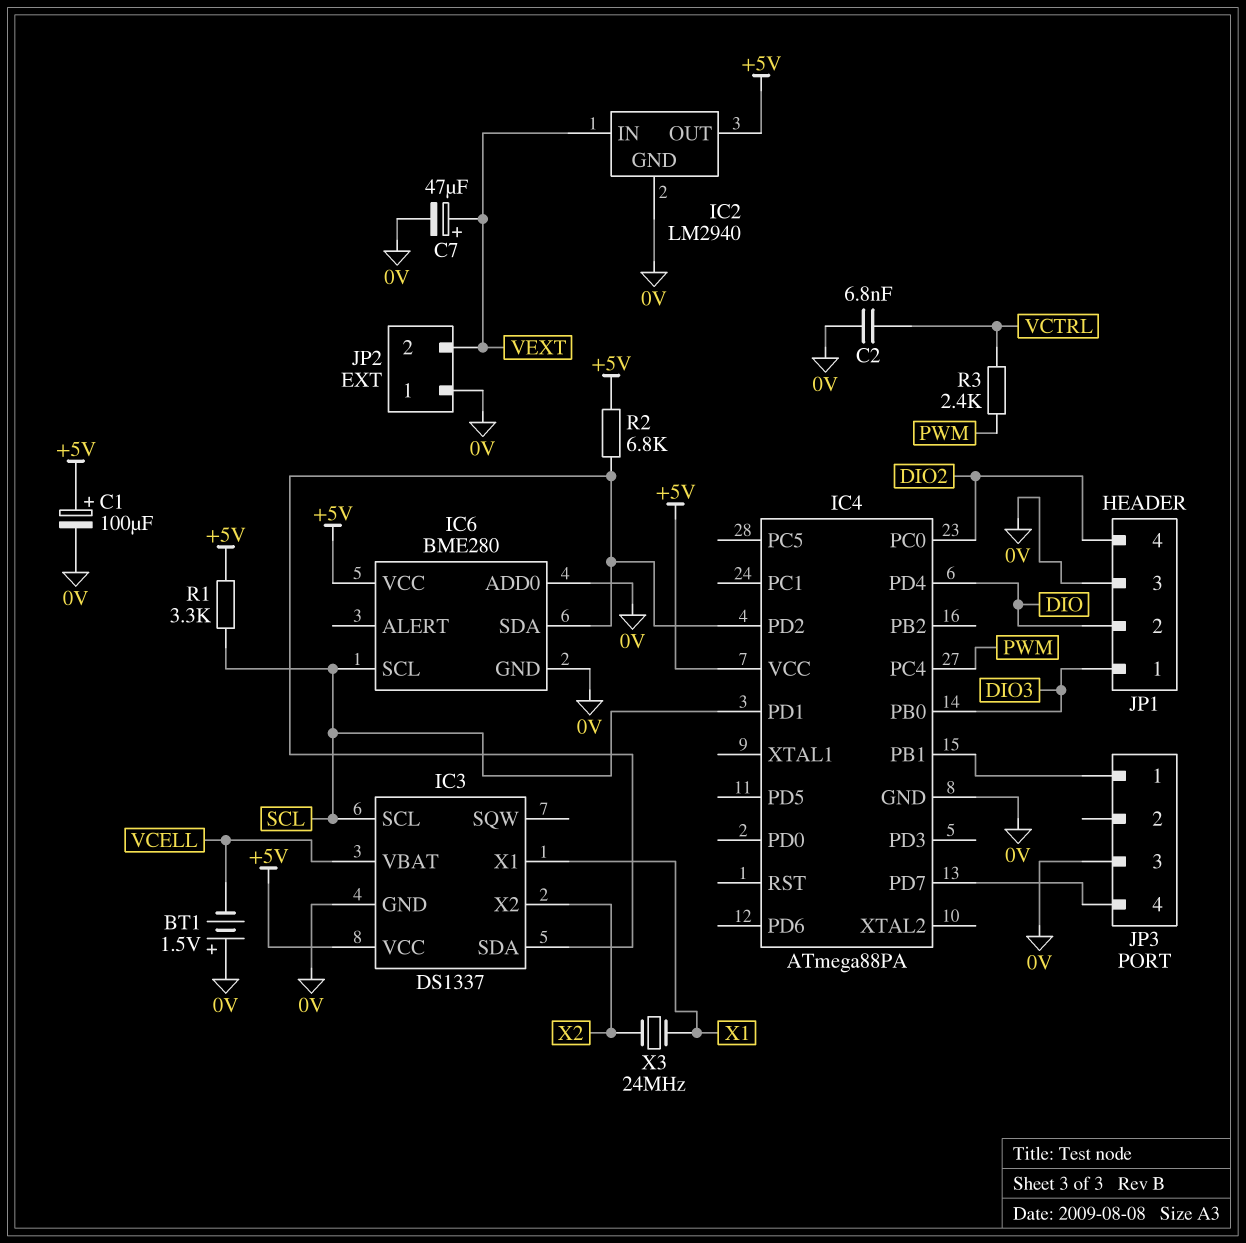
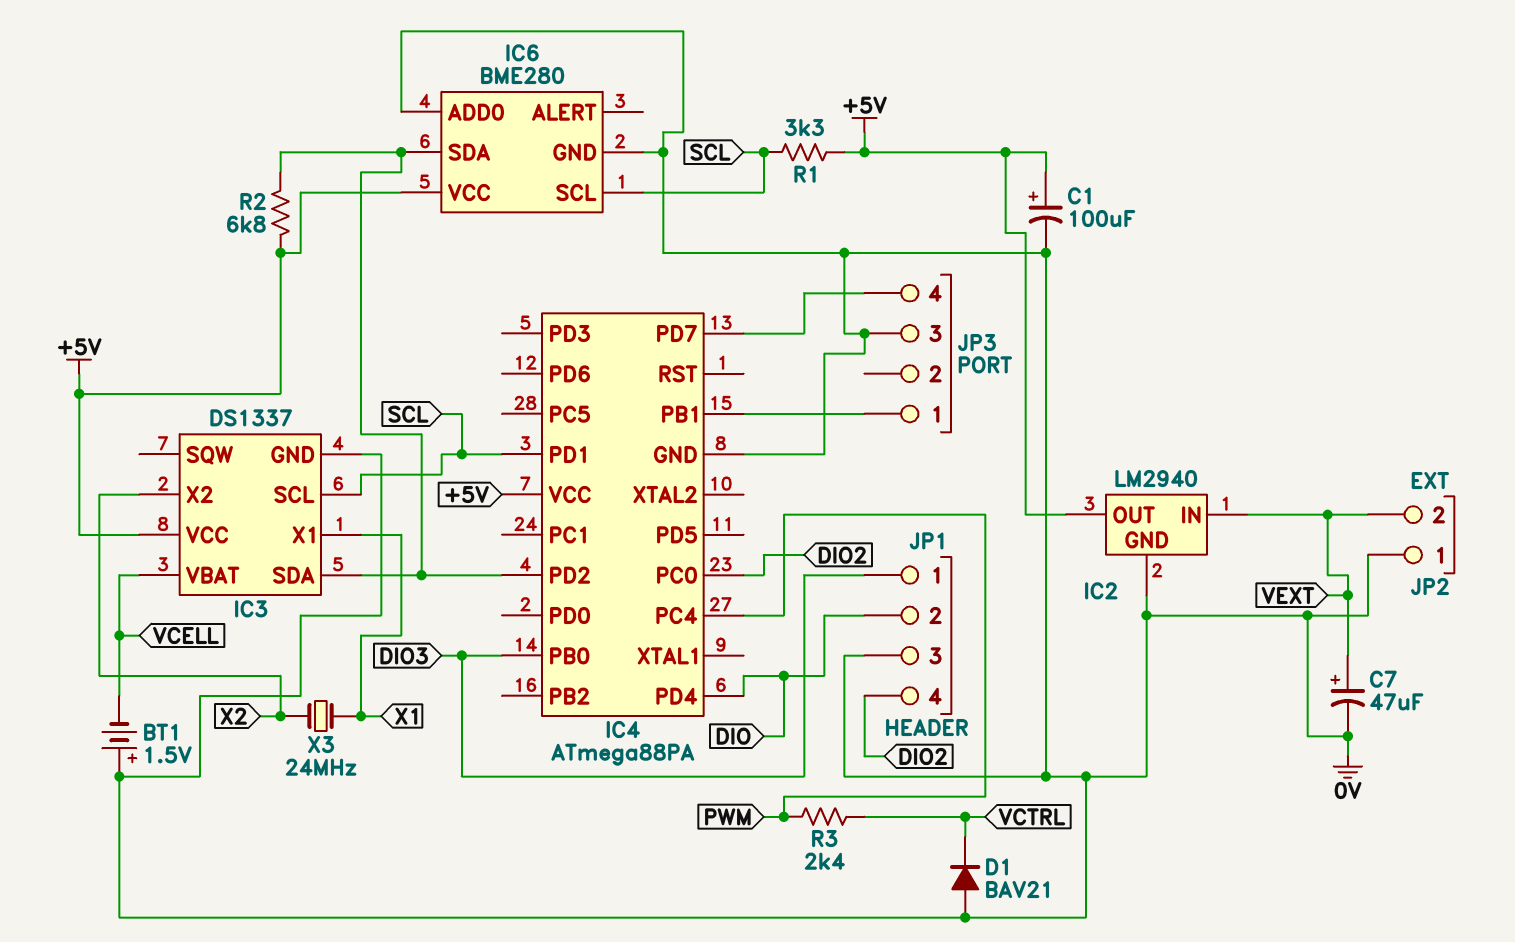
C2: 6.8nF (0V, VCTRL) -> none
D1: none -> diode BAV21 (A 0V, K VCTRL)

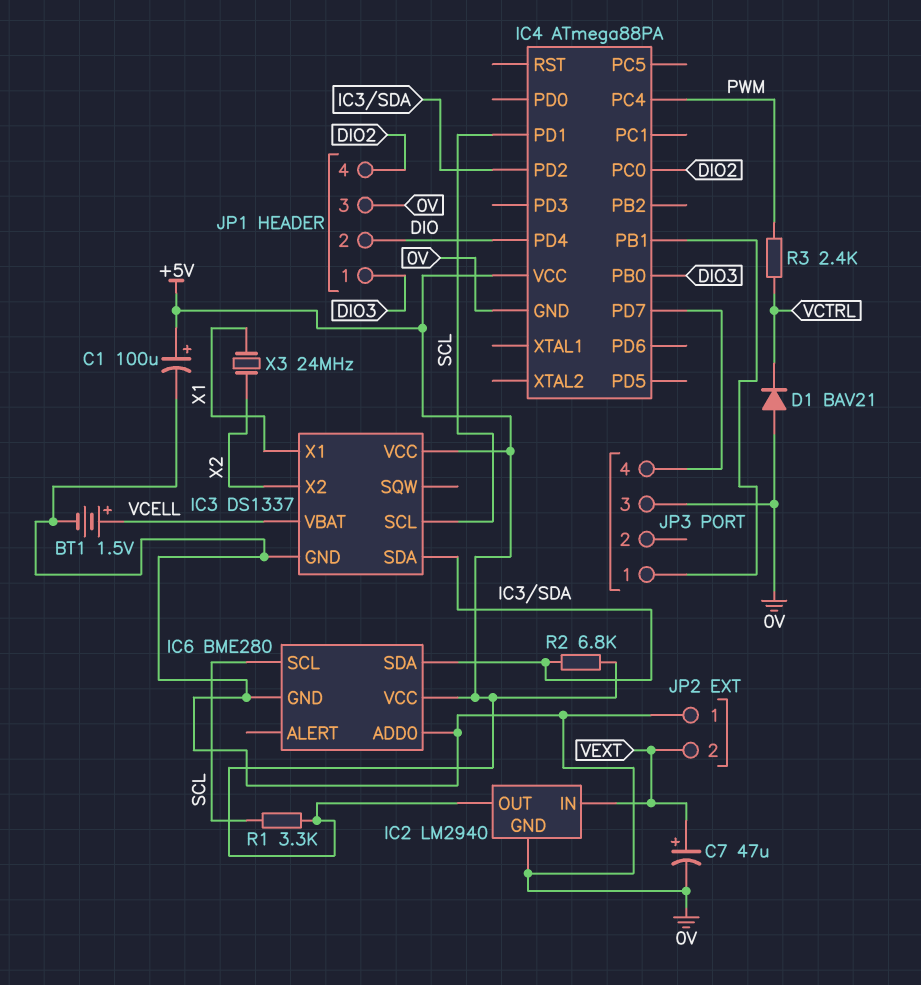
BT1: 1.5V (plus 0V, minus VCELL) -> 1.5V (plus VCELL, minus 0V)

